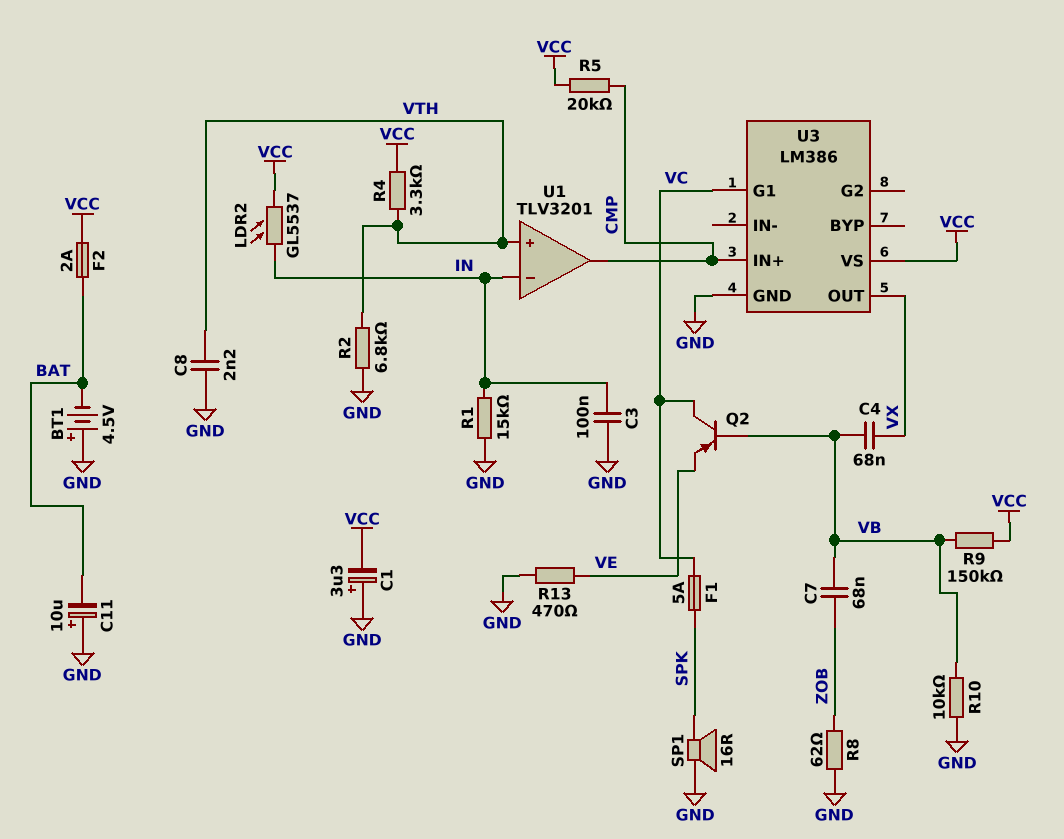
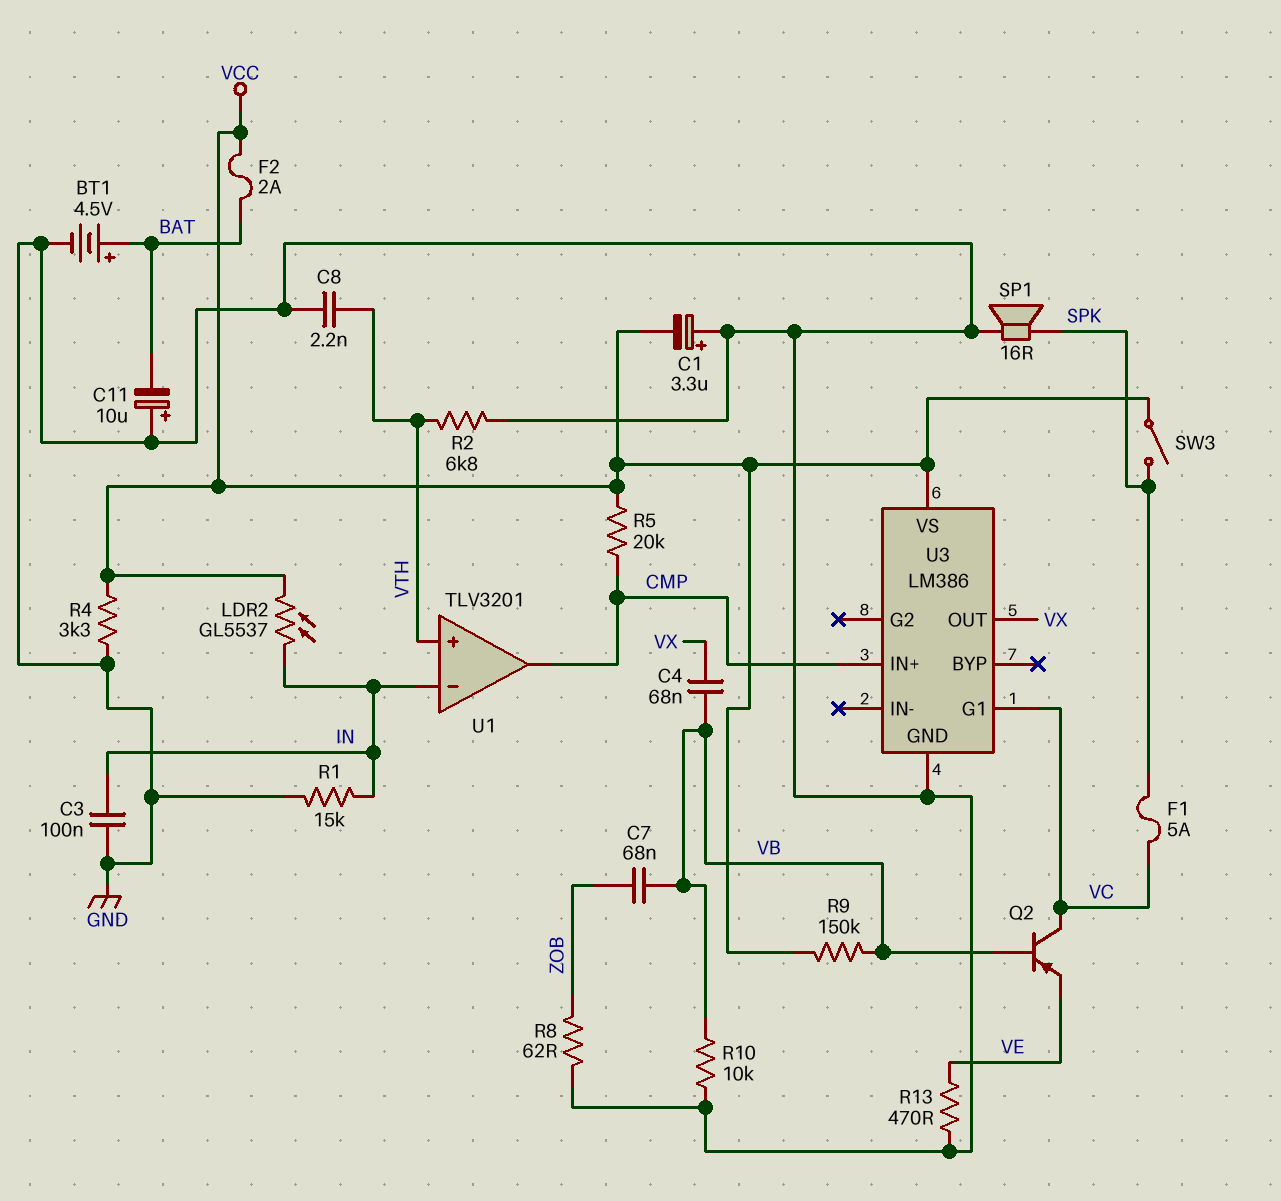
BT1: 4.5V (plus GND, minus BAT) -> 4.5V (plus BAT, minus GND)
R4: 3.3k (VCC, VTH) -> 3.3k (GND, VCC)
SW3: none -> switch (SPK, VCC)

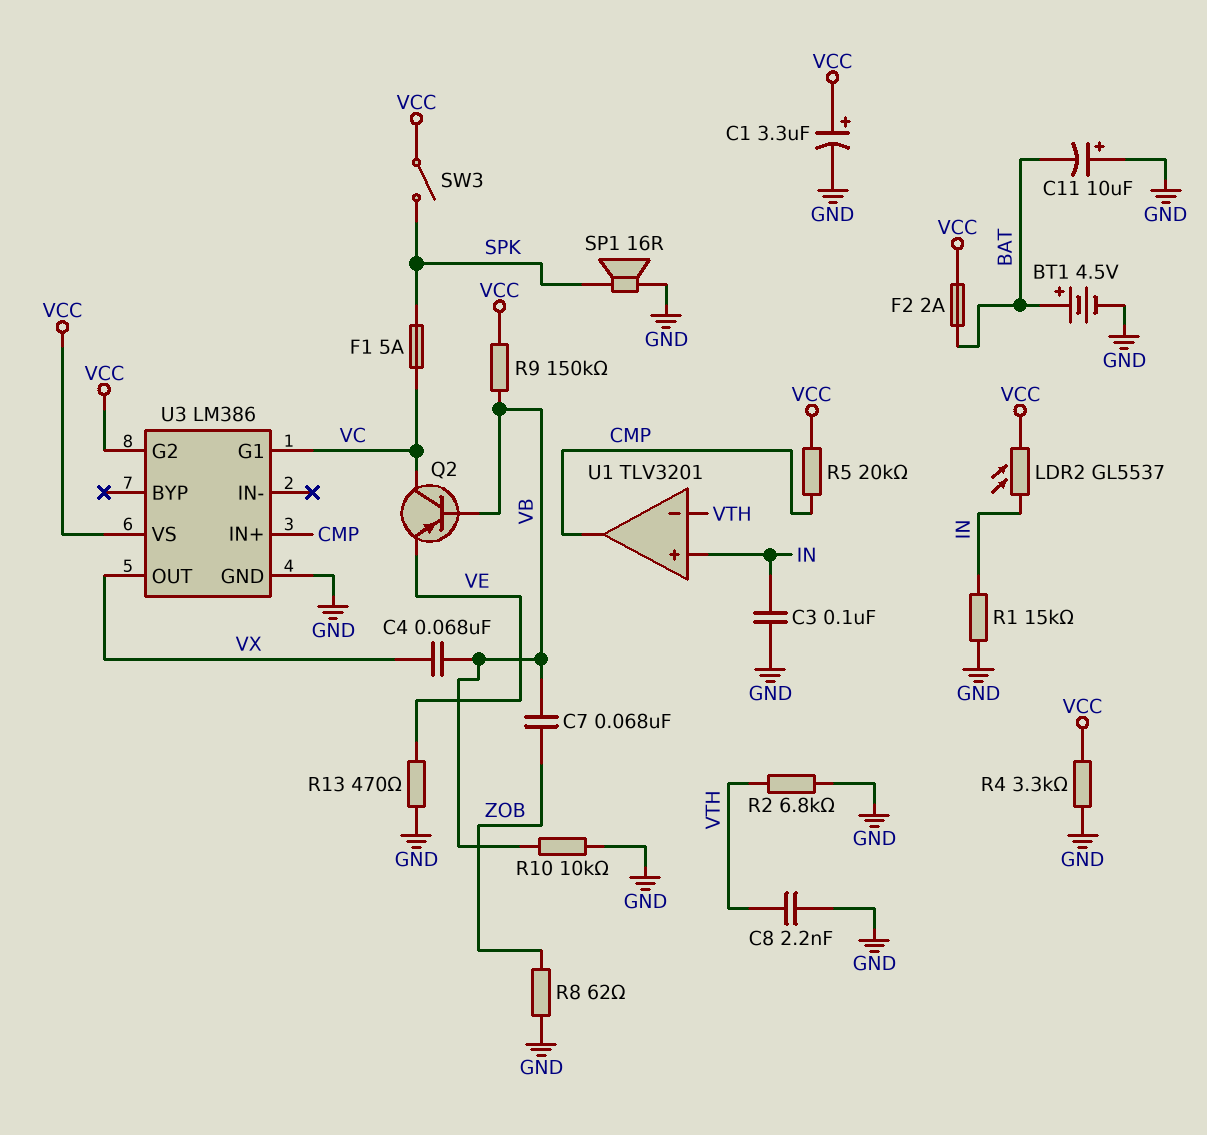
C1: 3.3uF (plus GND, minus VCC) -> 3.3uF (plus VCC, minus GND)
U1 pin in+: VTH -> IN
U1 pin in-: IN -> VTH
U3 pin G2: none -> VCC

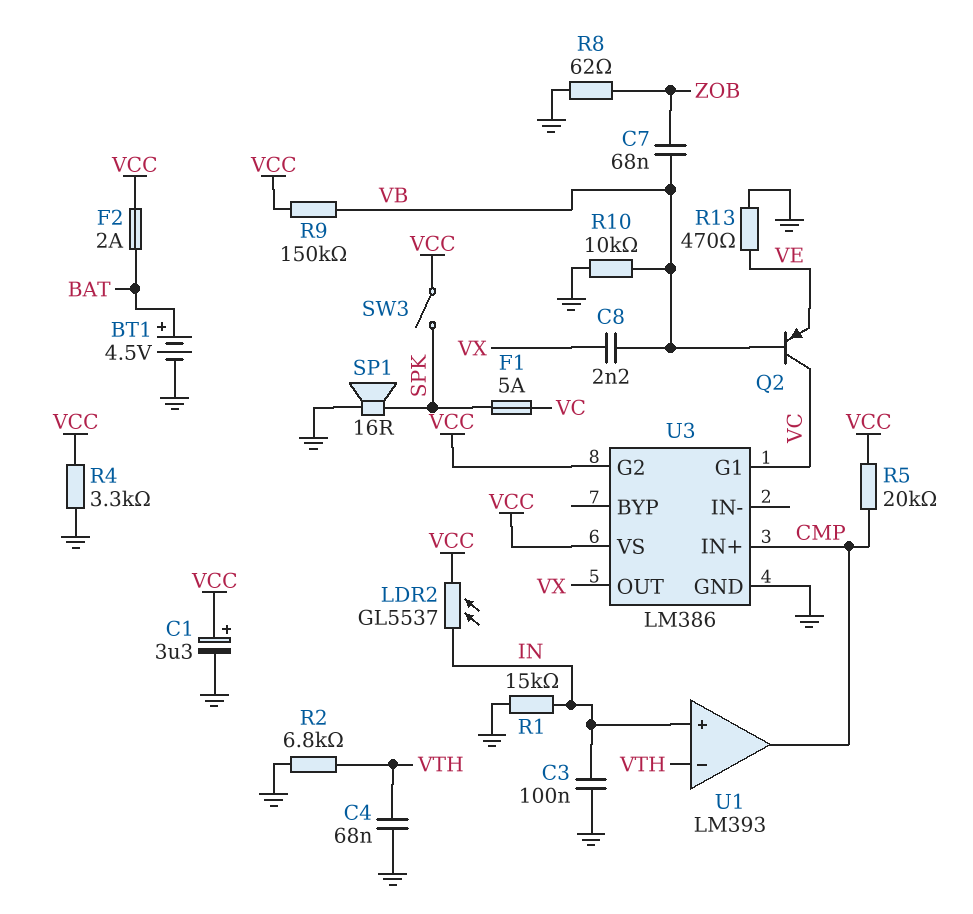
C4: 68nF (VB, VX) -> 68nF (GND, VTH)
C8: 2.2nF (GND, VTH) -> 2.2nF (VB, VX)
C11: 10uF (plus GND, minus BAT) -> none
U1: TLV3201 -> LM393

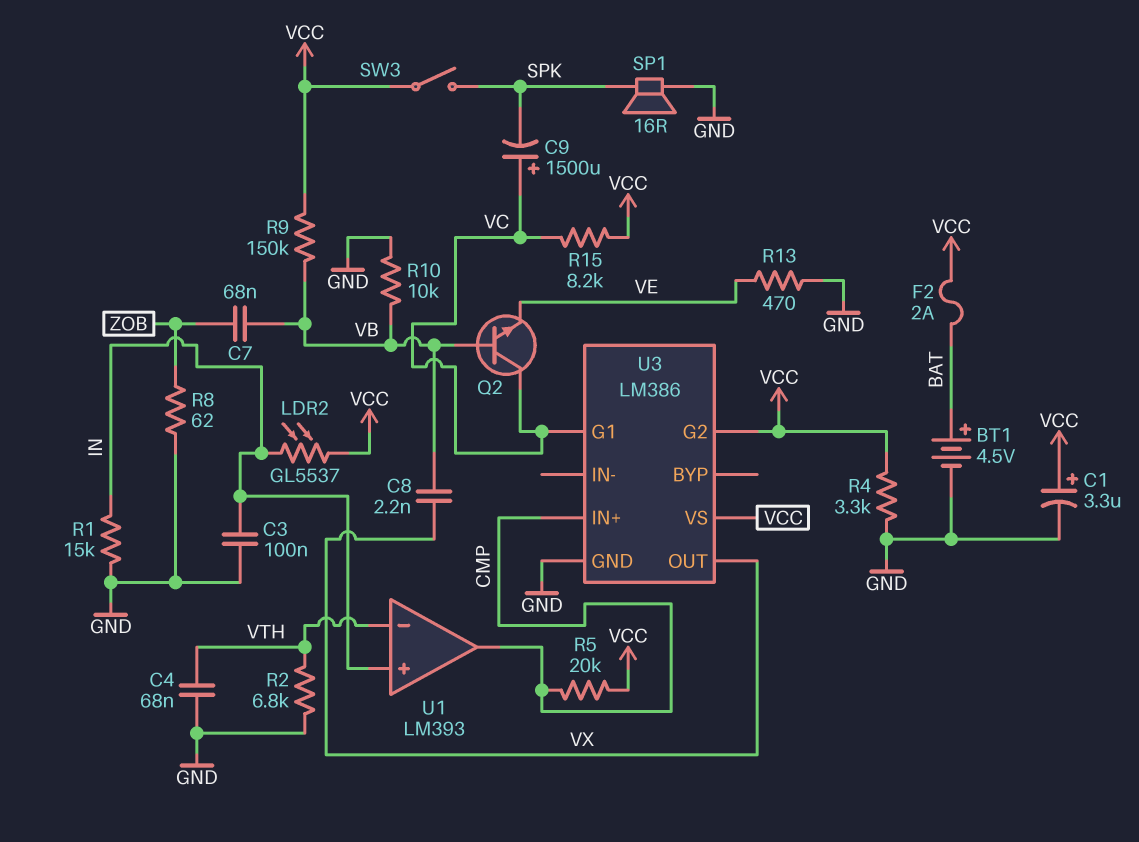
C9: none -> 1500uF (plus VC, minus SPK)
F1: 5A (SPK, VC) -> none
Q2: PNP (B VB, C VC, E VE) -> NPN (B VB, C VC, E VE)
R15: none -> 8.2k (VC, VCC)

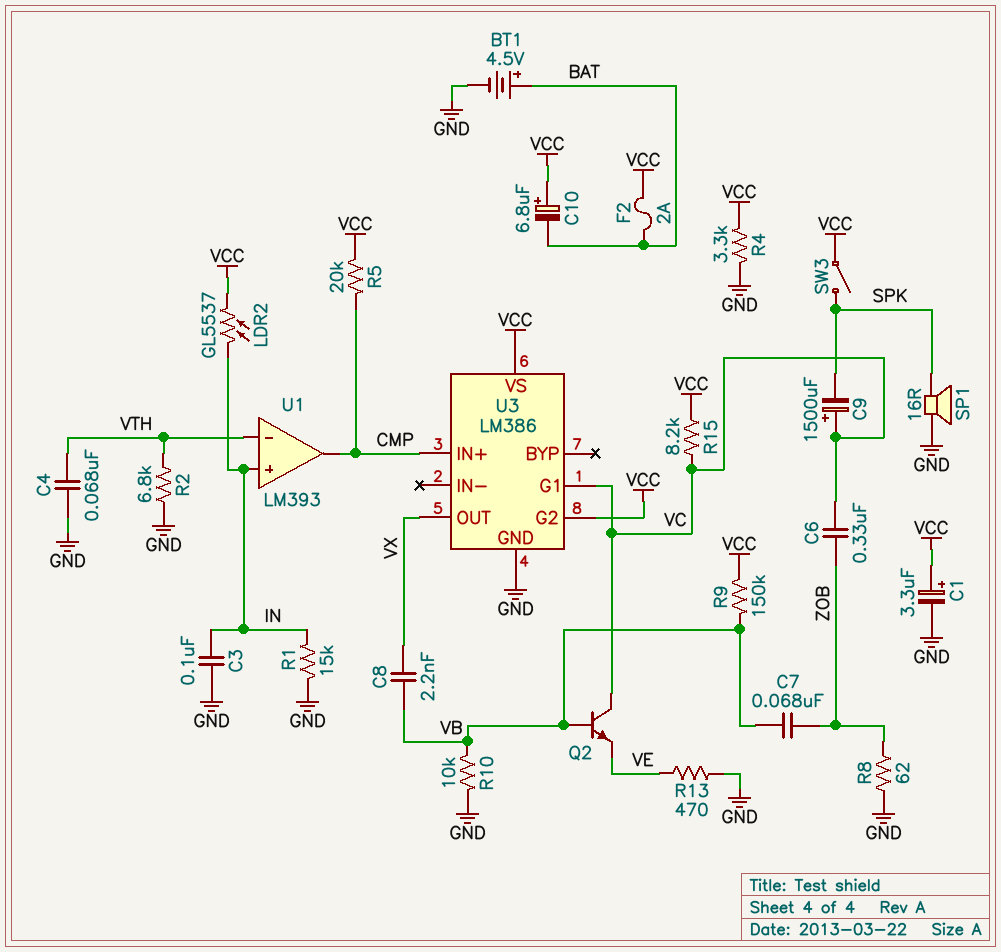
C6: none -> 330nF (VC, ZOB)
C10: none -> 6.8uF (plus VCC, minus BAT)

